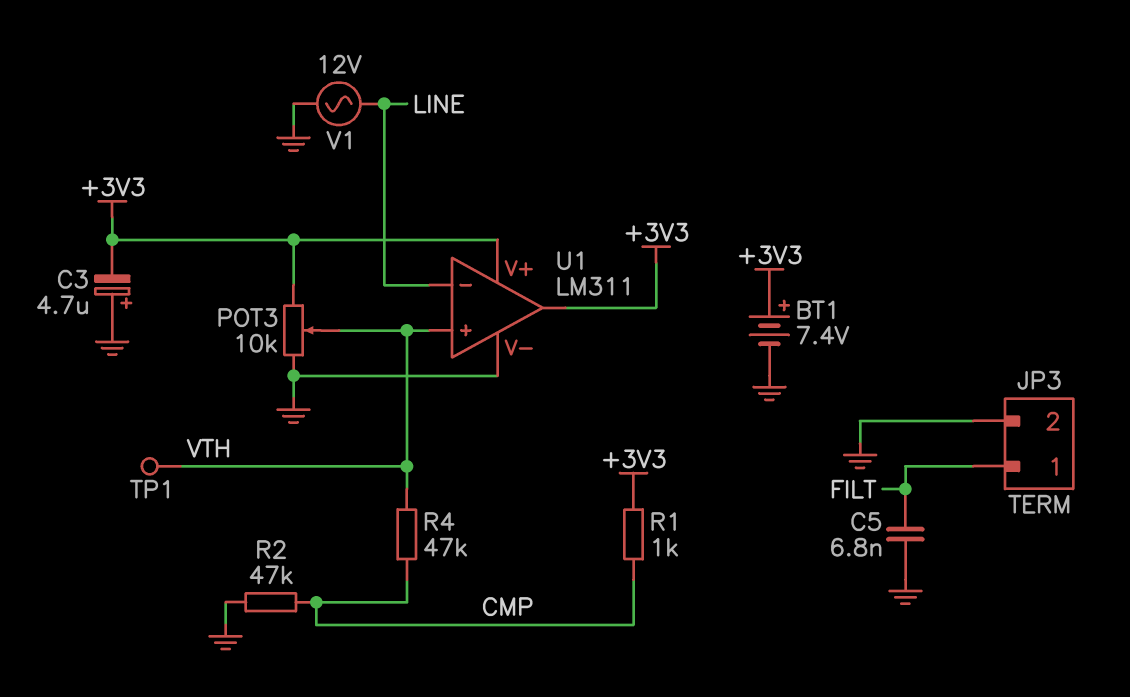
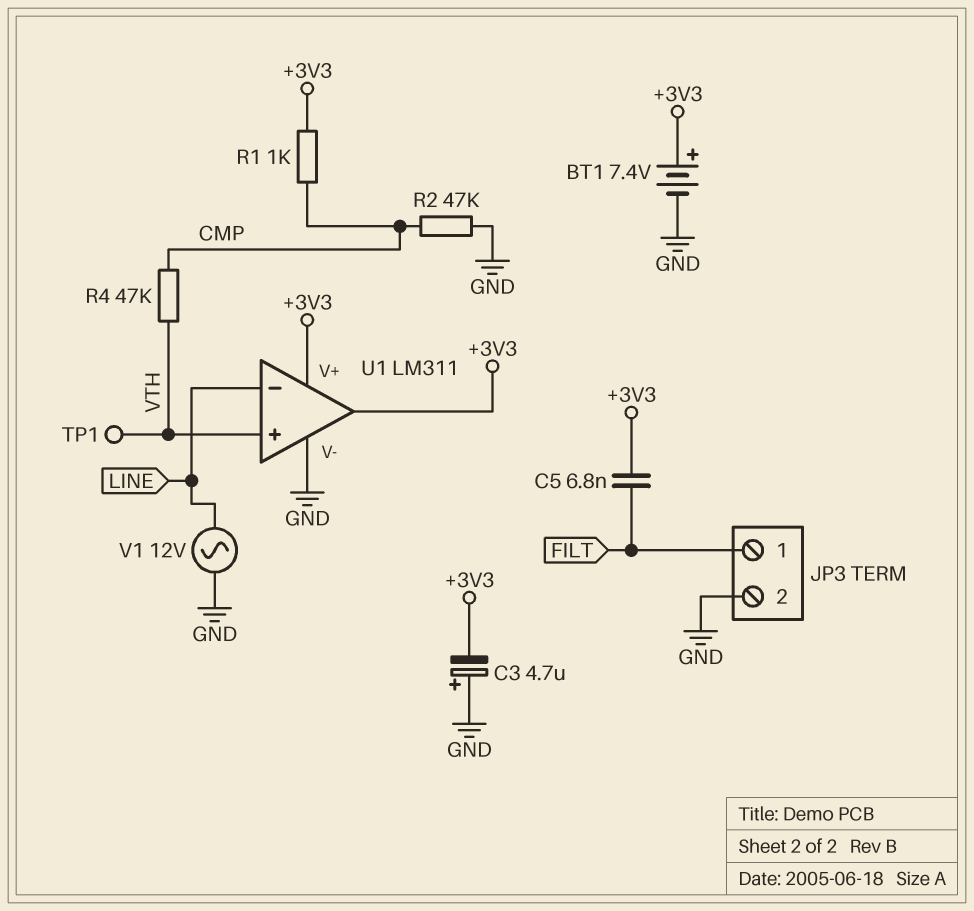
C5: 6.8nF (FILT, GND) -> 6.8nF (+3V3, FILT)
POT3: 10k (+3V3, GND, wiper VTH) -> none

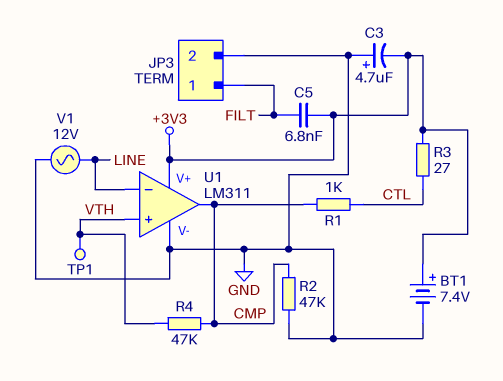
R1: 1k (+3V3, CMP) -> 1k (CMP, CTL)
R3: none -> 27 (+3V3, CTL)
U1 pin out: +3V3 -> CMP

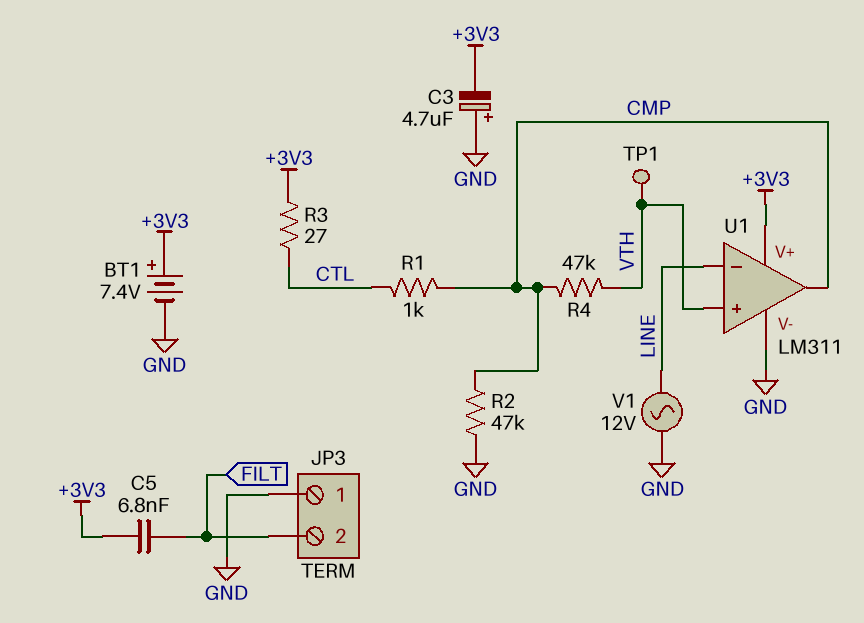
JP3 pin 1: FILT -> GND
JP3 pin 2: GND -> FILT

